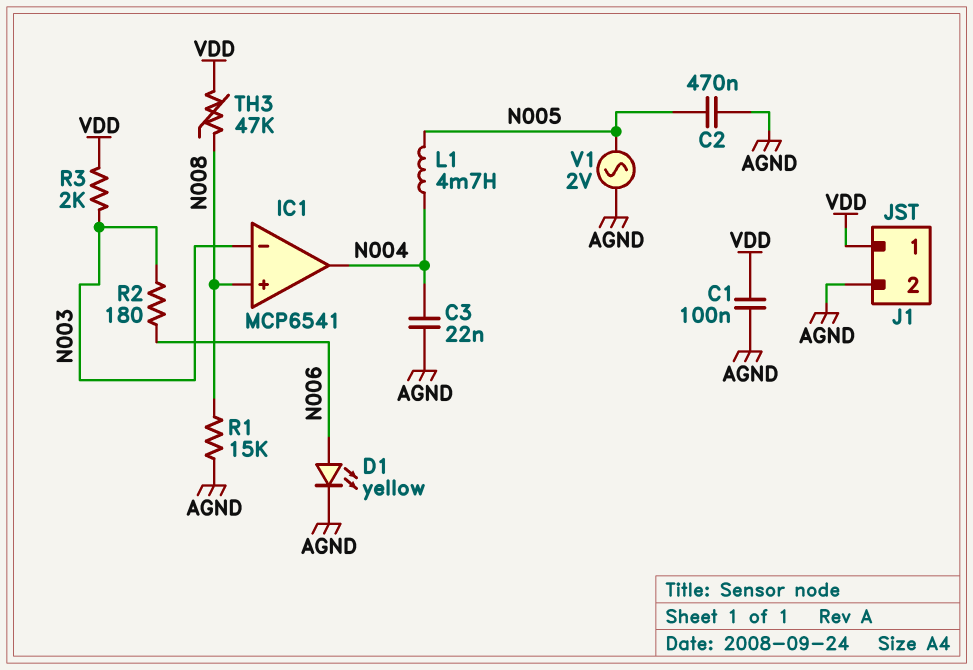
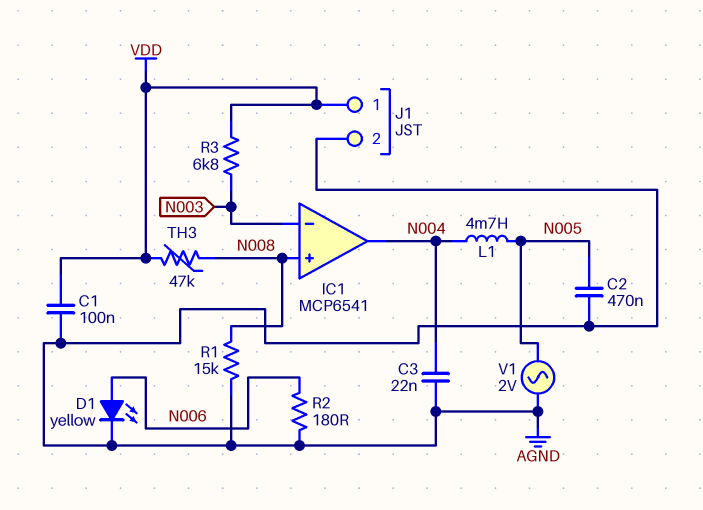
R2: 180 (N003, N006) -> 180 (AGND, N006)
R3: 2k (N003, VDD) -> 6.8k (N003, VDD)

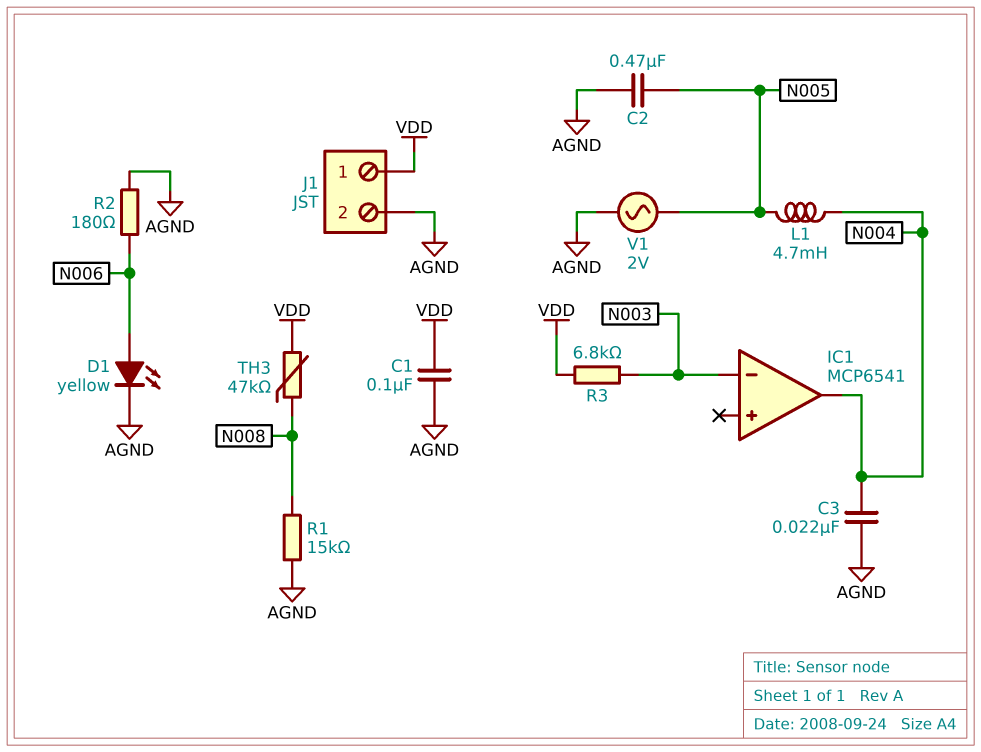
IC1 pin in+: N008 -> none

